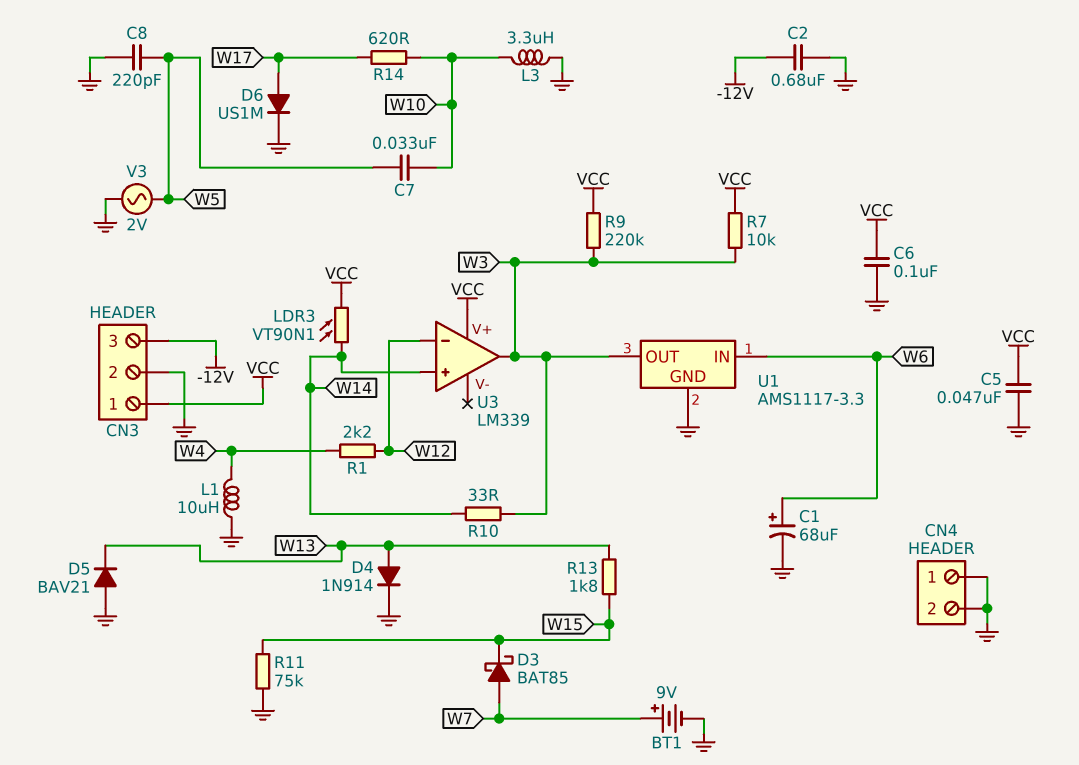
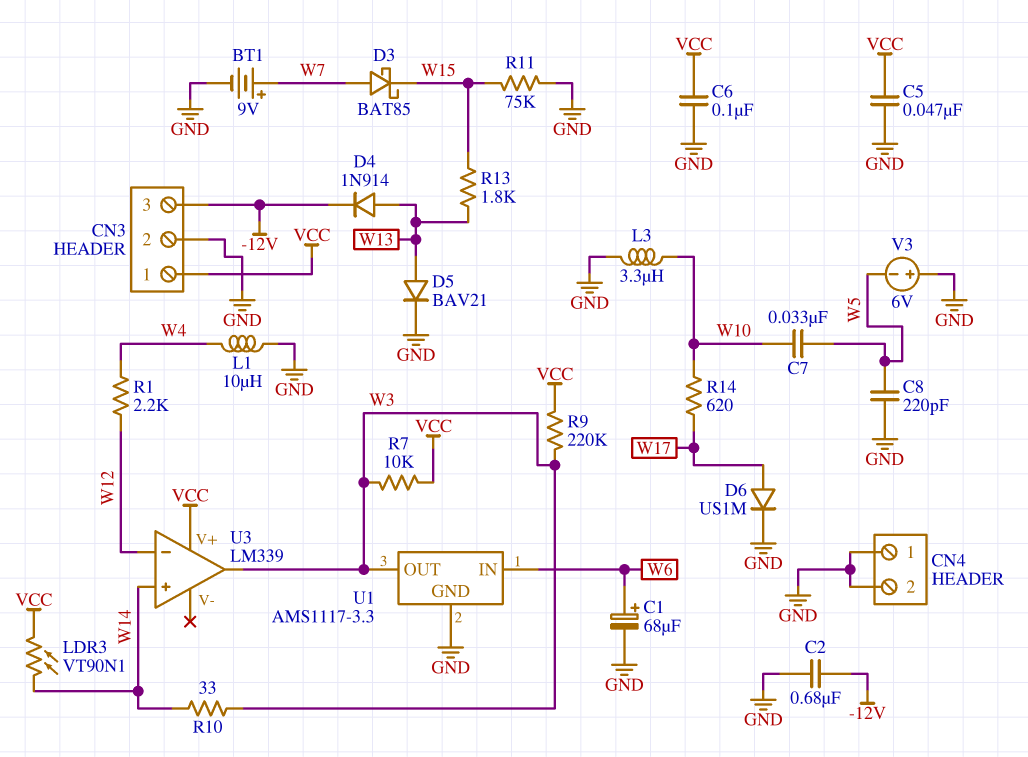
D4: diode 1N914 (A W13, K GND) -> diode 1N914 (A W13, K -12V)
D5: diode BAV21 (A GND, K W13) -> diode BAV21 (A W13, K GND)
V3: AC 2V (GND, W5) -> 6V (plus GND, minus W5)

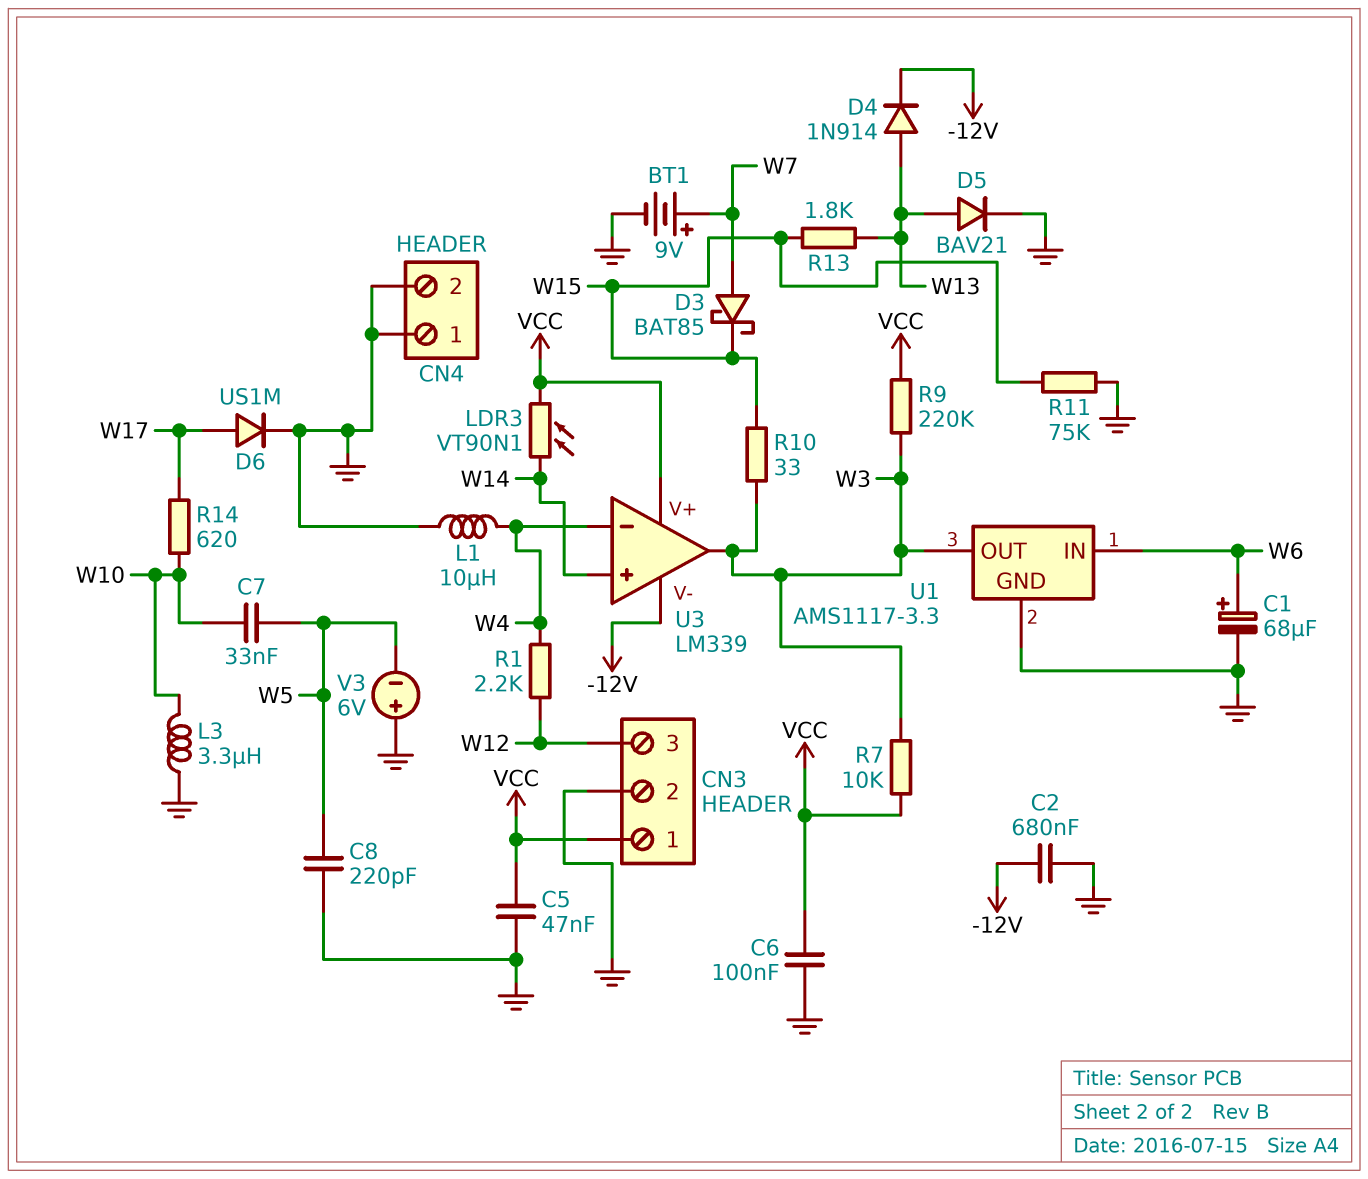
CN3 pin 3: -12V -> W12
R10: 33 (W3, W14) -> 33 (W3, W15)
U3 pin V-: none -> -12V
U3 pin in-: W12 -> W4

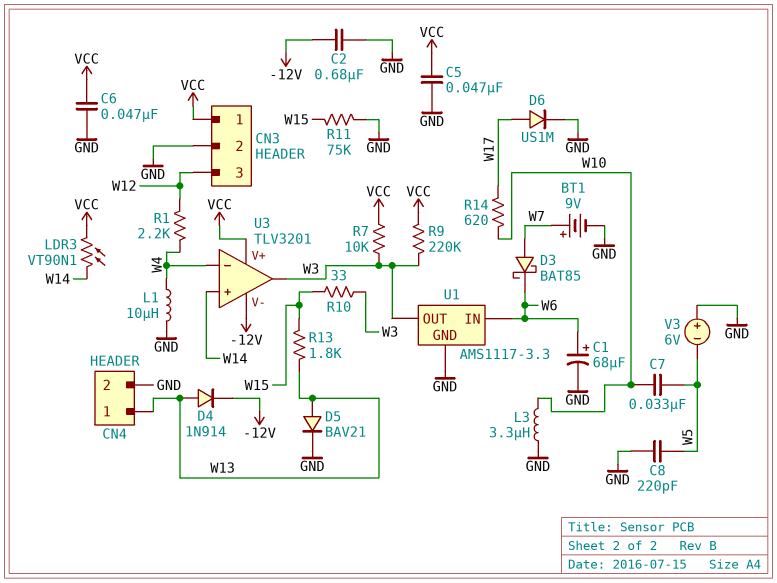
C6: 100nF (GND, VCC) -> 47nF (GND, VCC)
CN4 pin 1: GND -> W13
D3: schottky BAT85 (A W7, K W15) -> schottky BAT85 (A W7, K W6)
U3: LM339 -> TLV3201

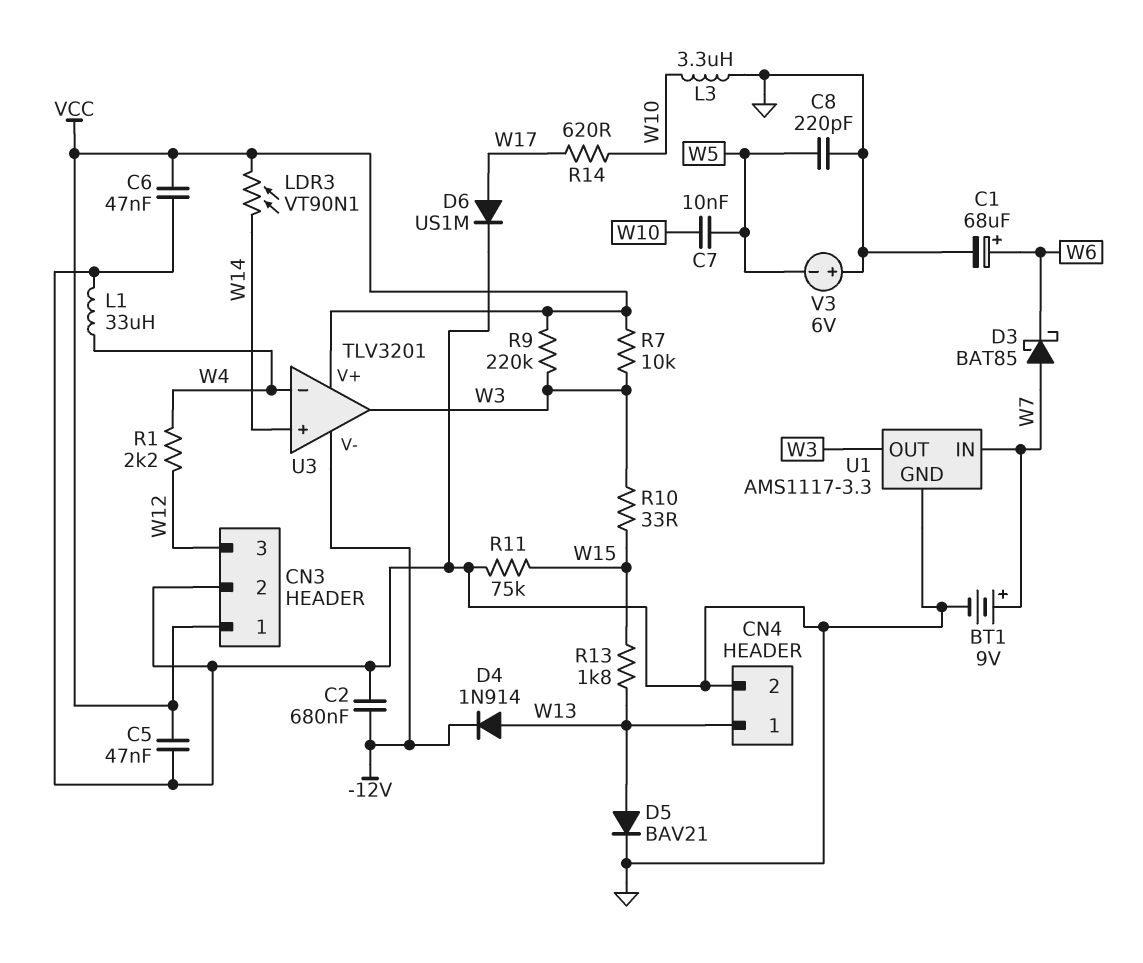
C7: 33nF (W5, W10) -> 10nF (W5, W10)
L1: 10uH (GND, W4) -> 33uH (GND, W4)
U1 pin IN: W6 -> W7

